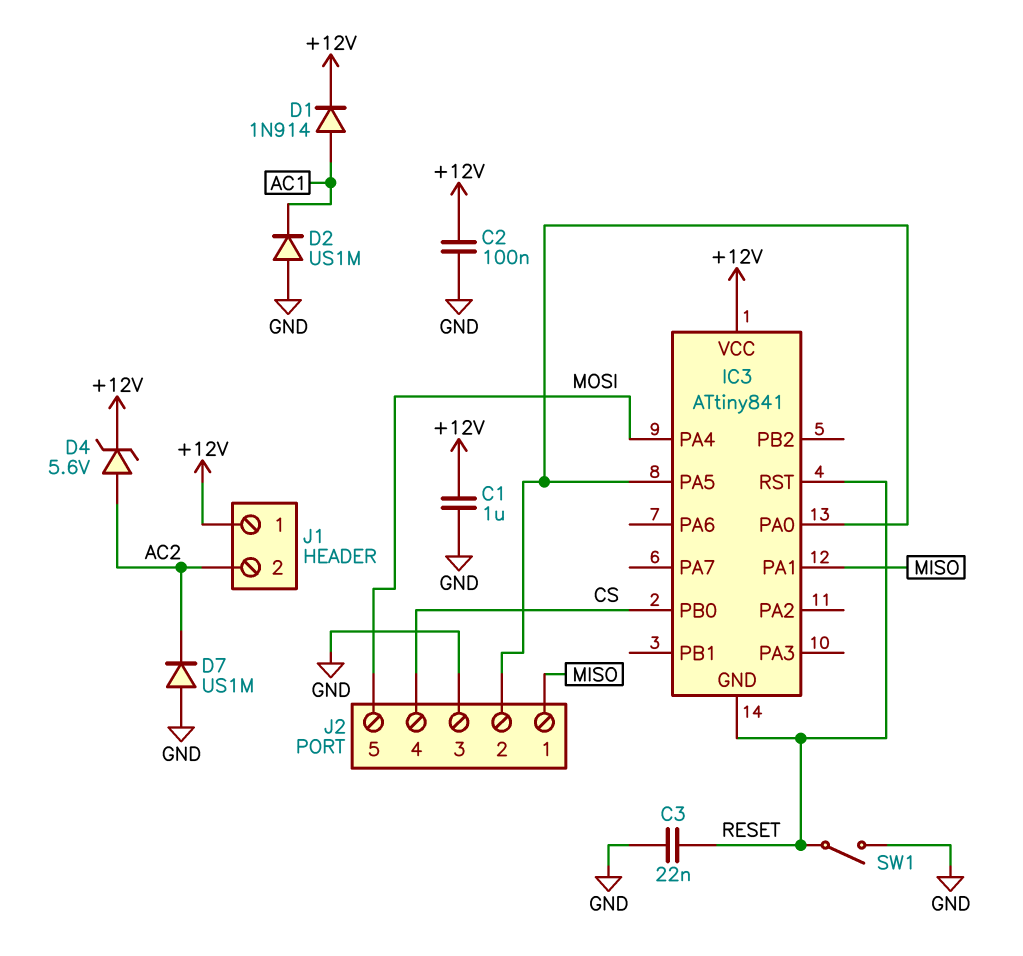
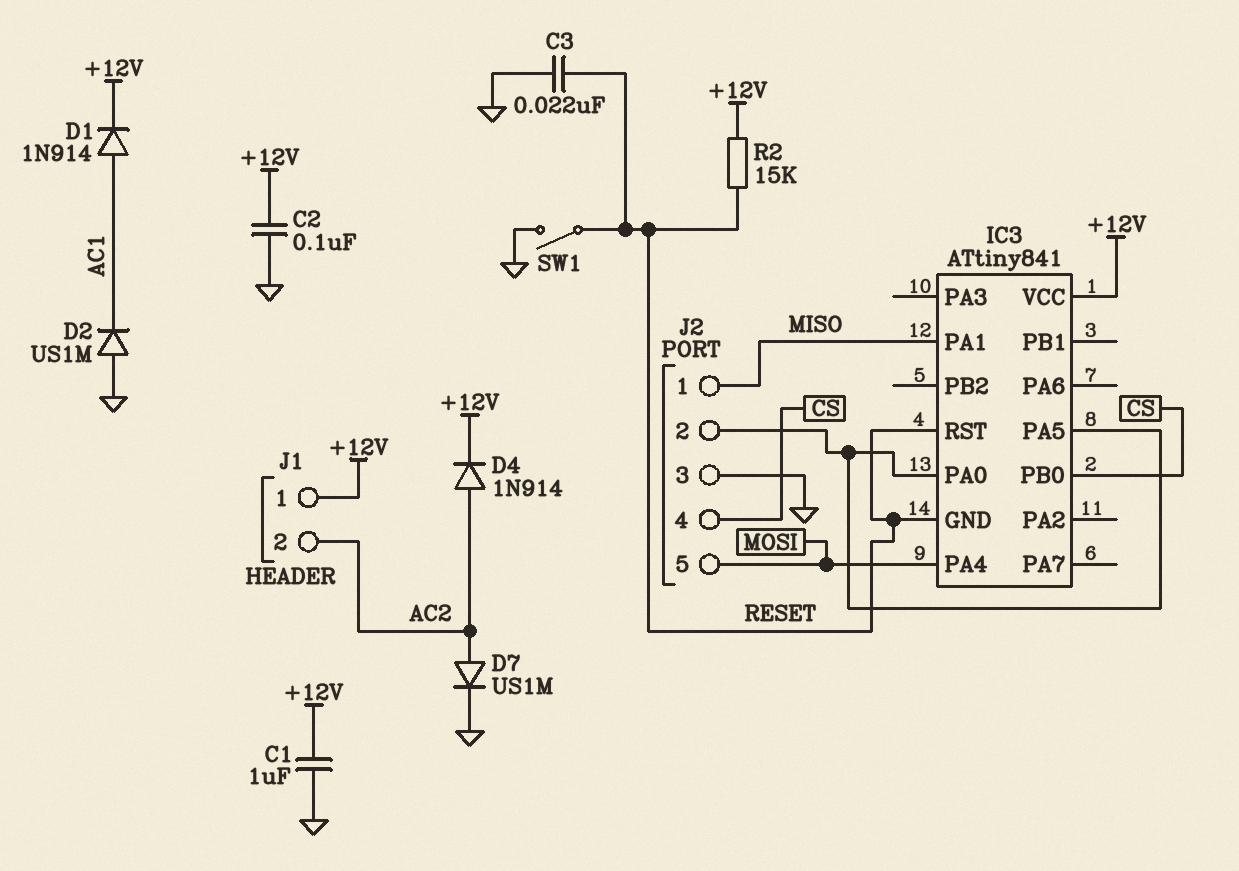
D4: zener 5.6V (A AC2, K +12V) -> diode 1N914 (A AC2, K +12V)
D7: diode US1M (A GND, K AC2) -> diode US1M (A AC2, K GND)
R2: none -> 15k (+12V, RESET)

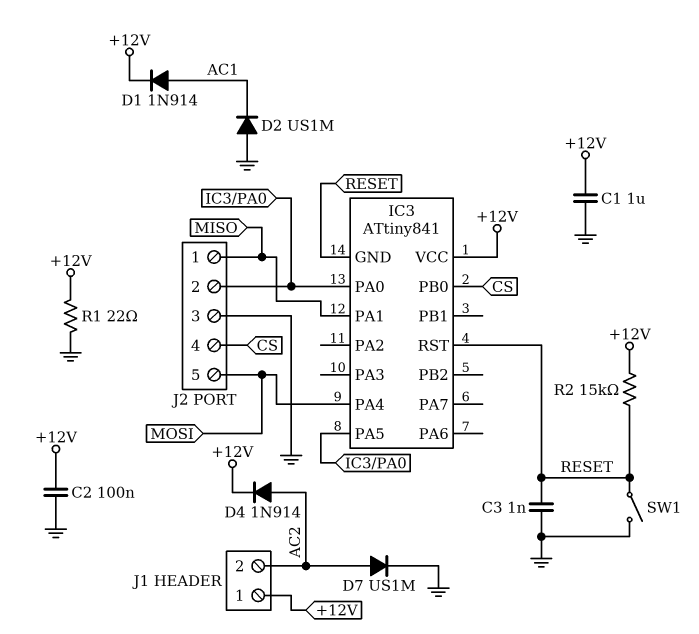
C3: 22nF (GND, RESET) -> 1nF (GND, RESET)
R1: none -> 22 (+12V, GND)

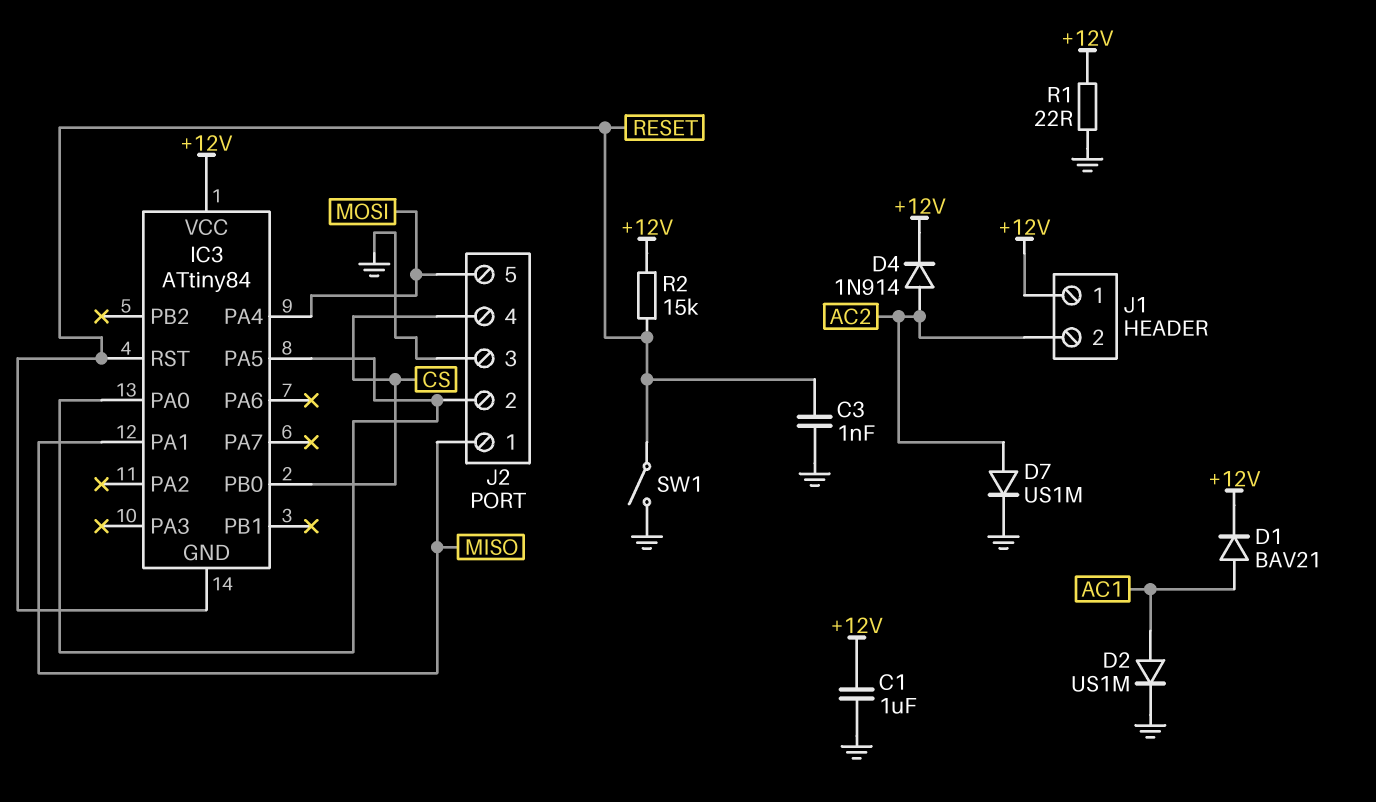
C2: 100nF (+12V, GND) -> none
D1: diode 1N914 (A AC1, K +12V) -> diode BAV21 (A AC1, K +12V)
D2: diode US1M (A GND, K AC1) -> diode US1M (A AC1, K GND)
IC3: ATtiny841 -> ATtiny84

